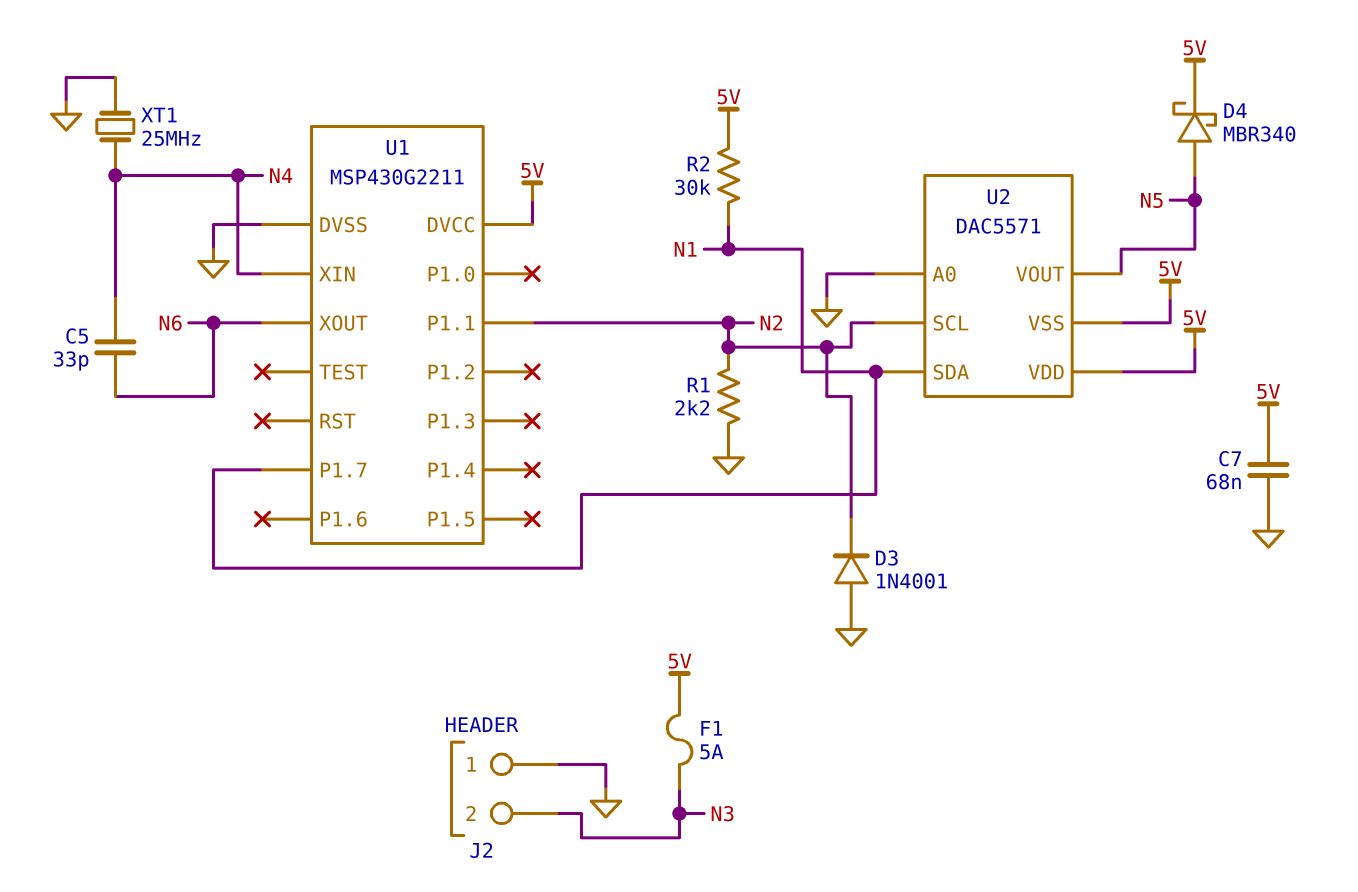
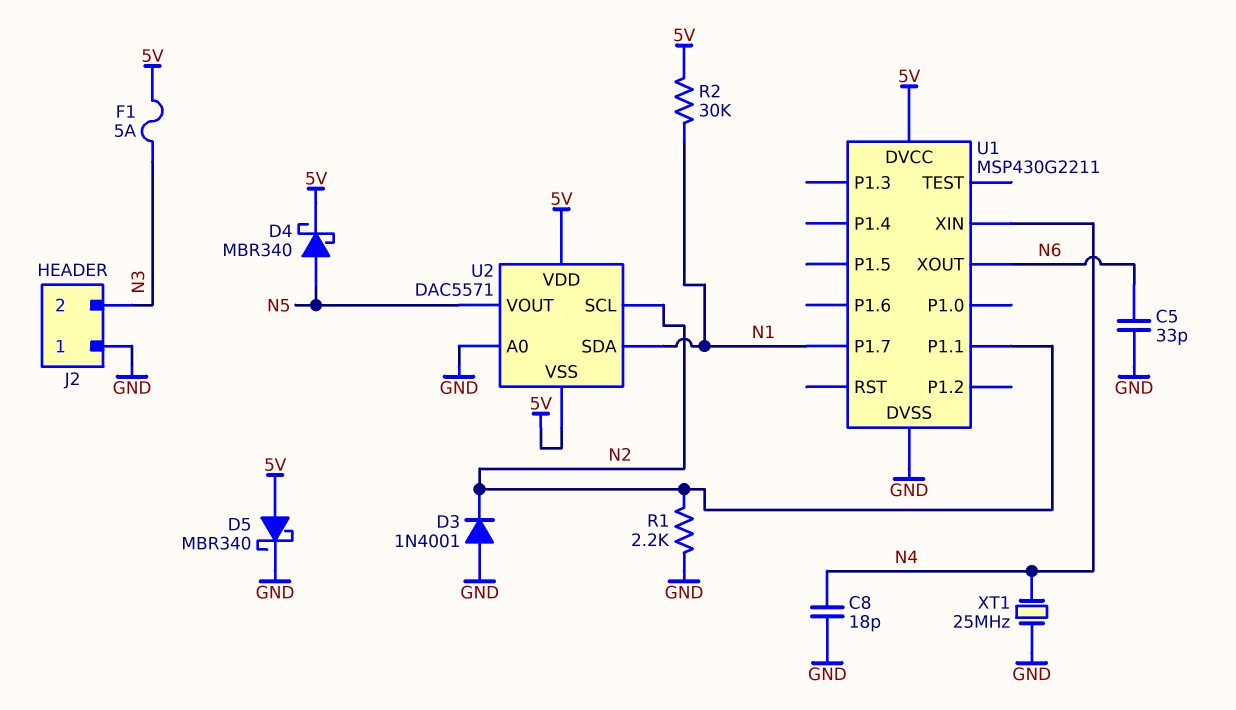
C5: 33pF (N4, N6) -> 33pF (GND, N6)
C7: 68nF (5V, GND) -> none
C8: none -> 18pF (GND, N4)
D5: none -> schottky MBR340 (A 5V, K GND)

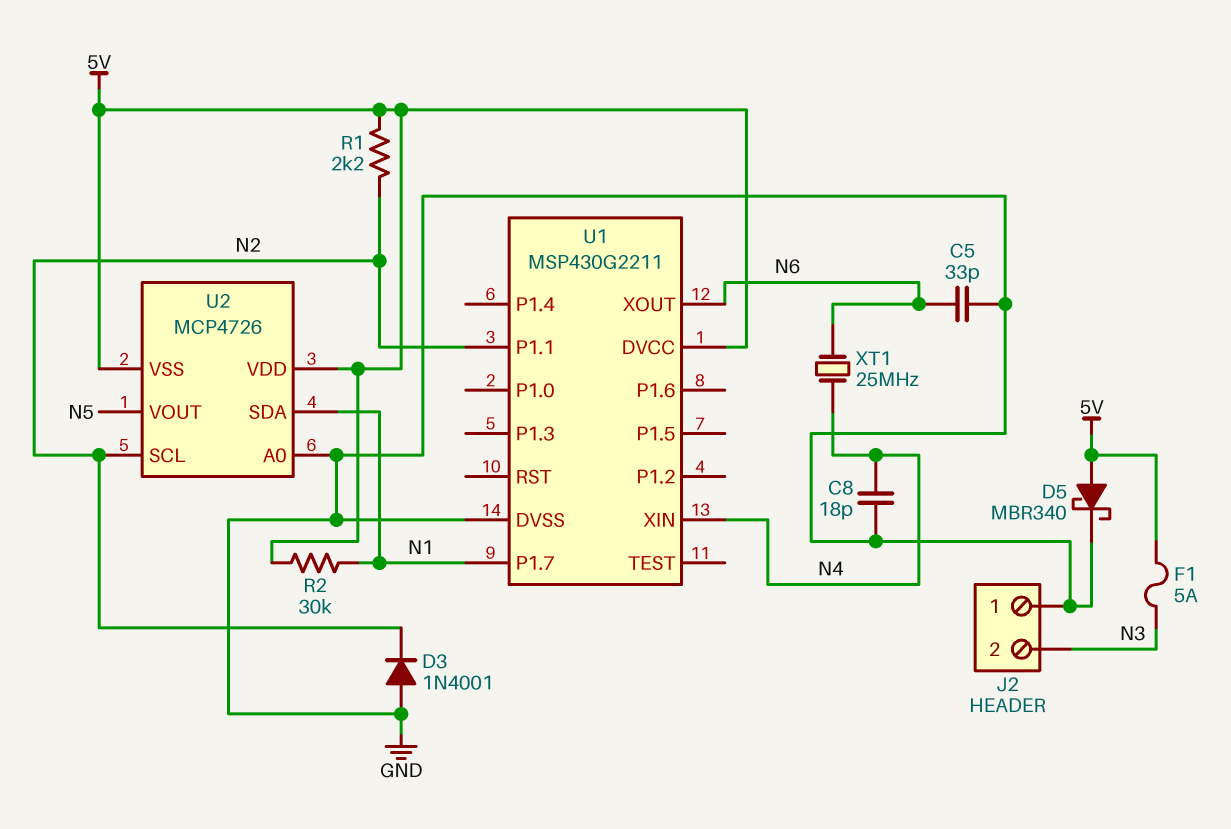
D4: schottky MBR340 (A N5, K 5V) -> none
R1: 2.2k (GND, N2) -> 2.2k (5V, N2)
U2: DAC5571 -> MCP4726
XT1: 25MHz (GND, N4) -> 25MHz (N4, N6)

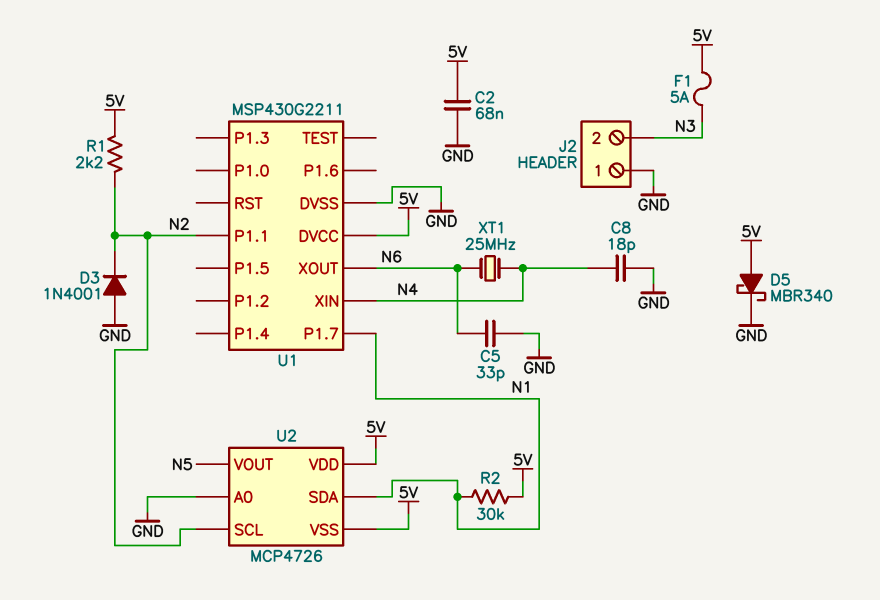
C2: none -> 68nF (5V, GND)

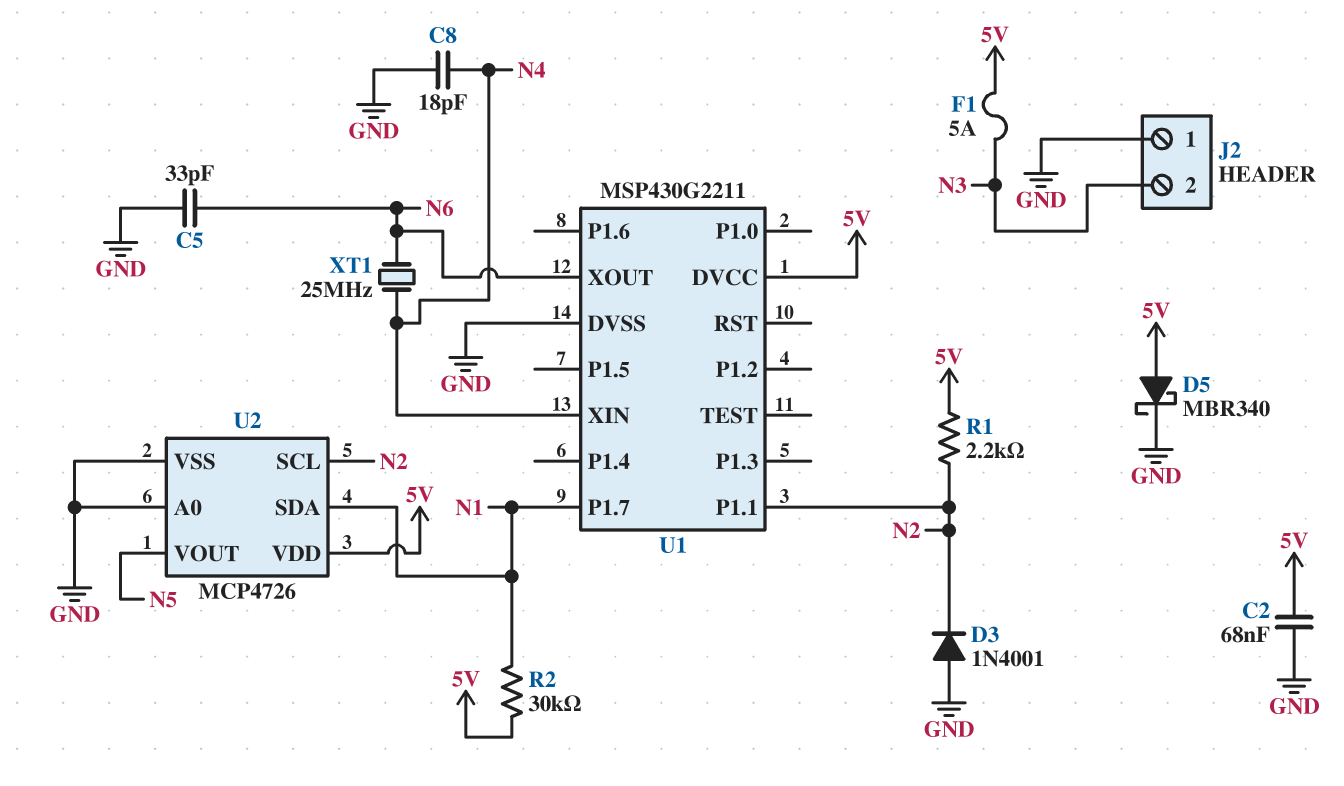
U2 pin VSS: 5V -> GND

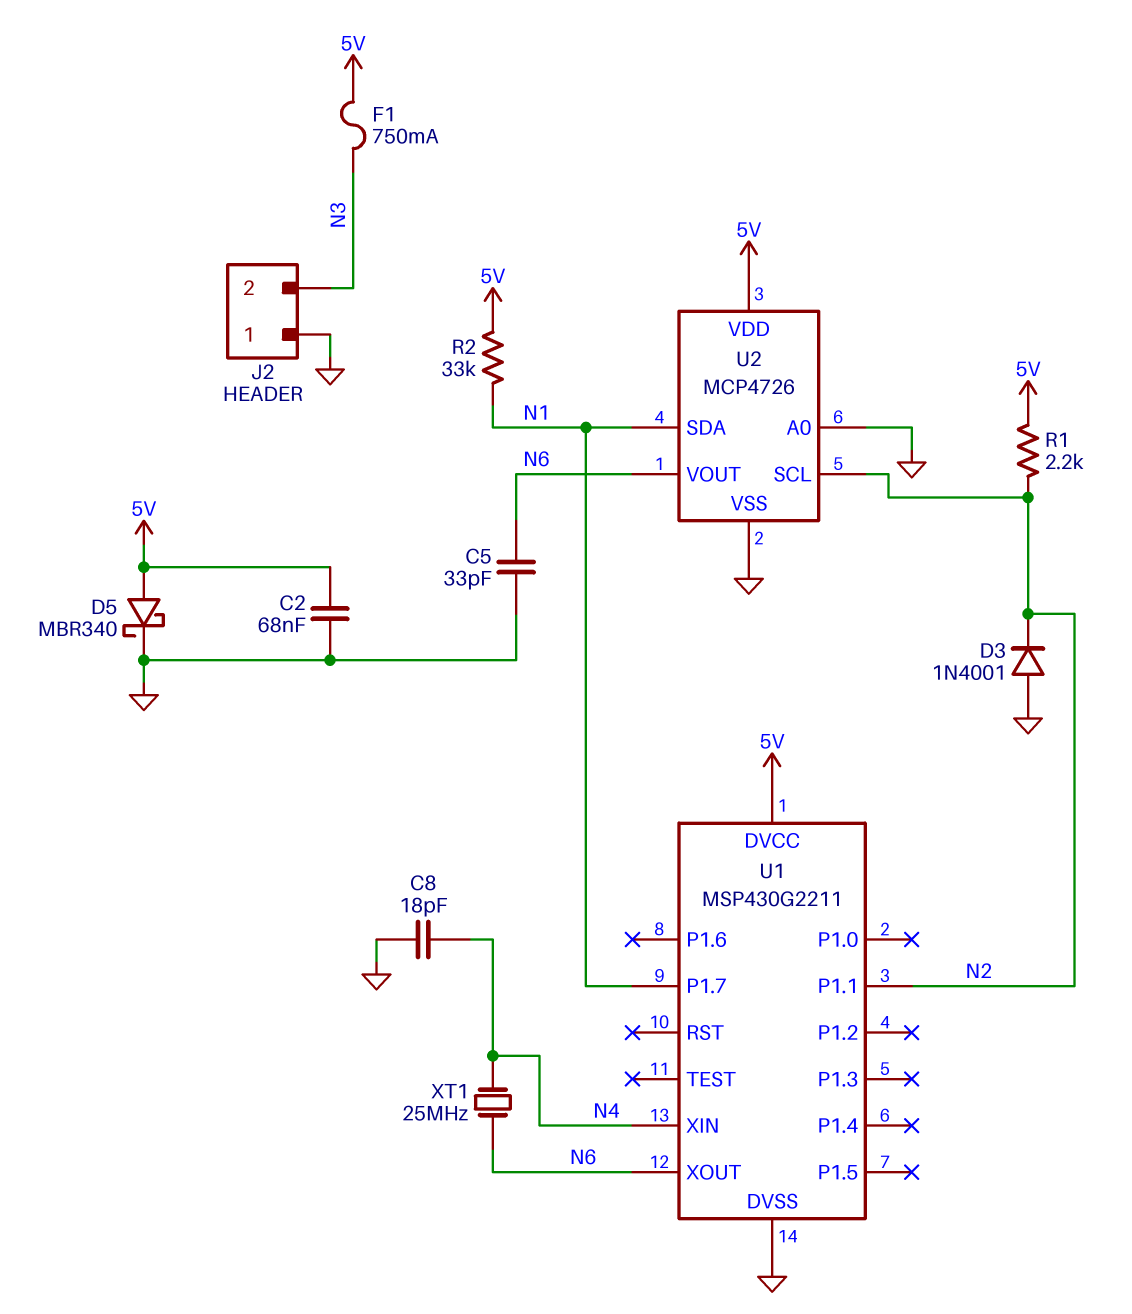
F1: 5A (5V, N3) -> 750mA (5V, N3)
R2: 30k (5V, N1) -> 33k (5V, N1)
U2 pin VOUT: N5 -> N6

